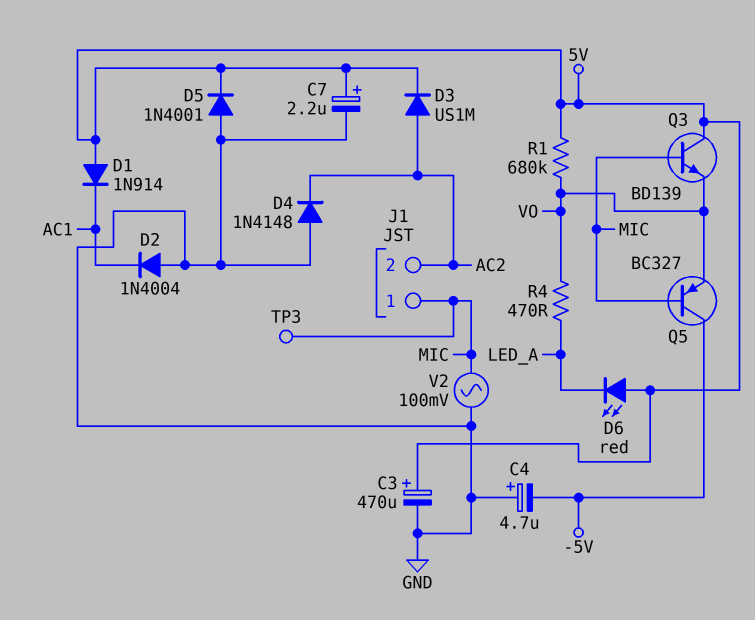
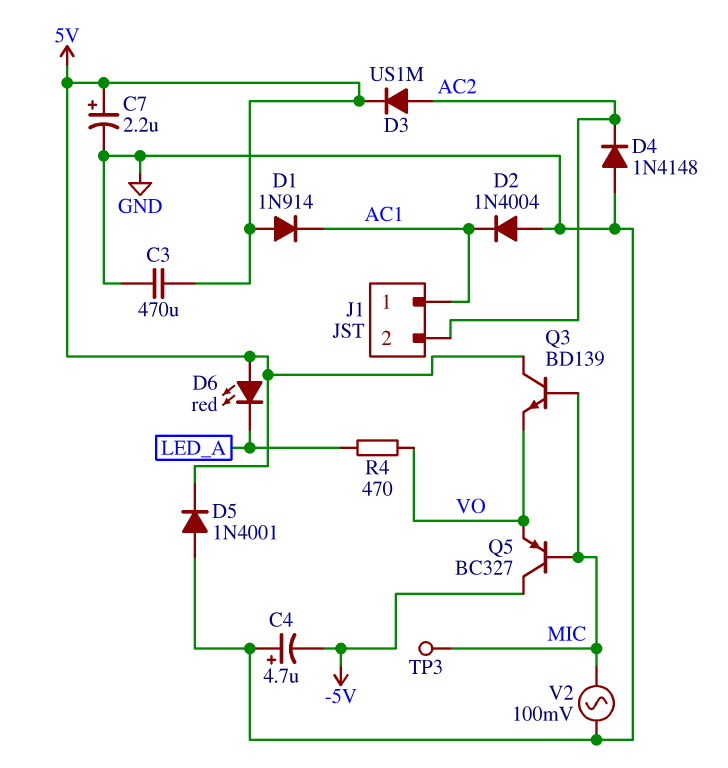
C3: 470uF (plus 5V, minus GND) -> 470uF (5V, GND)
J1 pin 1: MIC -> AC1
R1: 680k (5V, VO) -> none

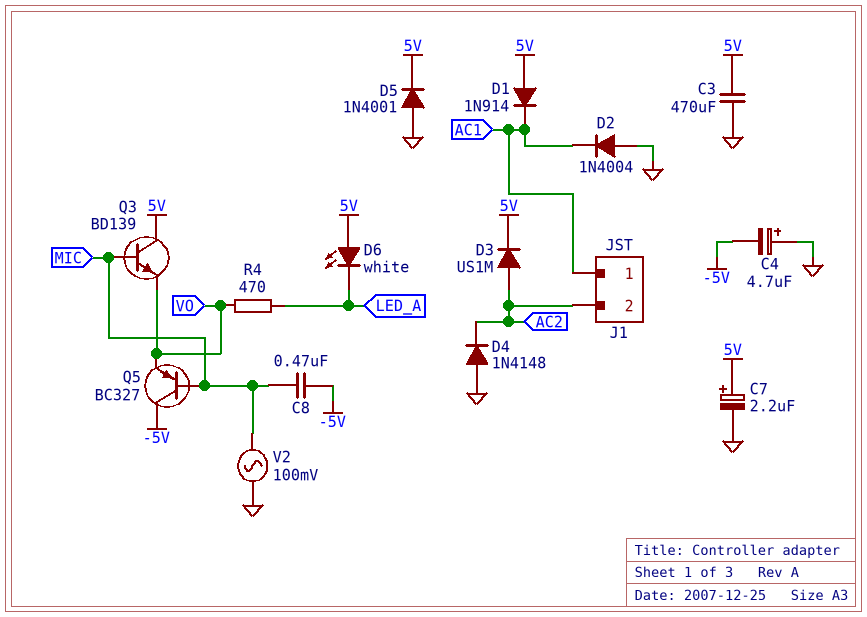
C8: none -> 470nF (-5V, MIC)
D6: LED red (A 5V, K LED_A) -> LED white (A 5V, K LED_A)
TP3: test point (MIC) -> none

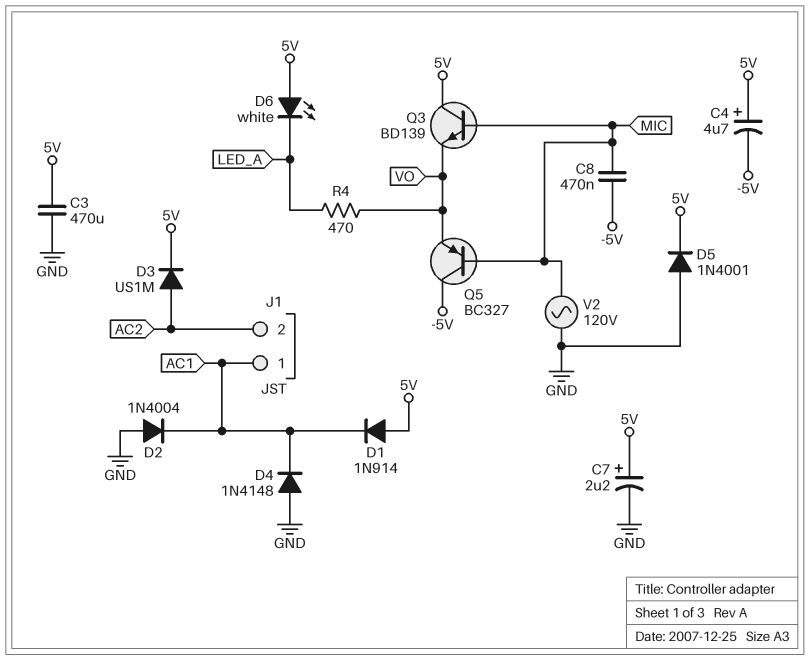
C4: 4.7uF (plus GND, minus -5V) -> 4.7uF (plus 5V, minus -5V)
D4: diode 1N4148 (A GND, K AC2) -> diode 1N4148 (A GND, K AC1)
V2: AC 100mV (GND, MIC) -> AC 120V (GND, MIC)

